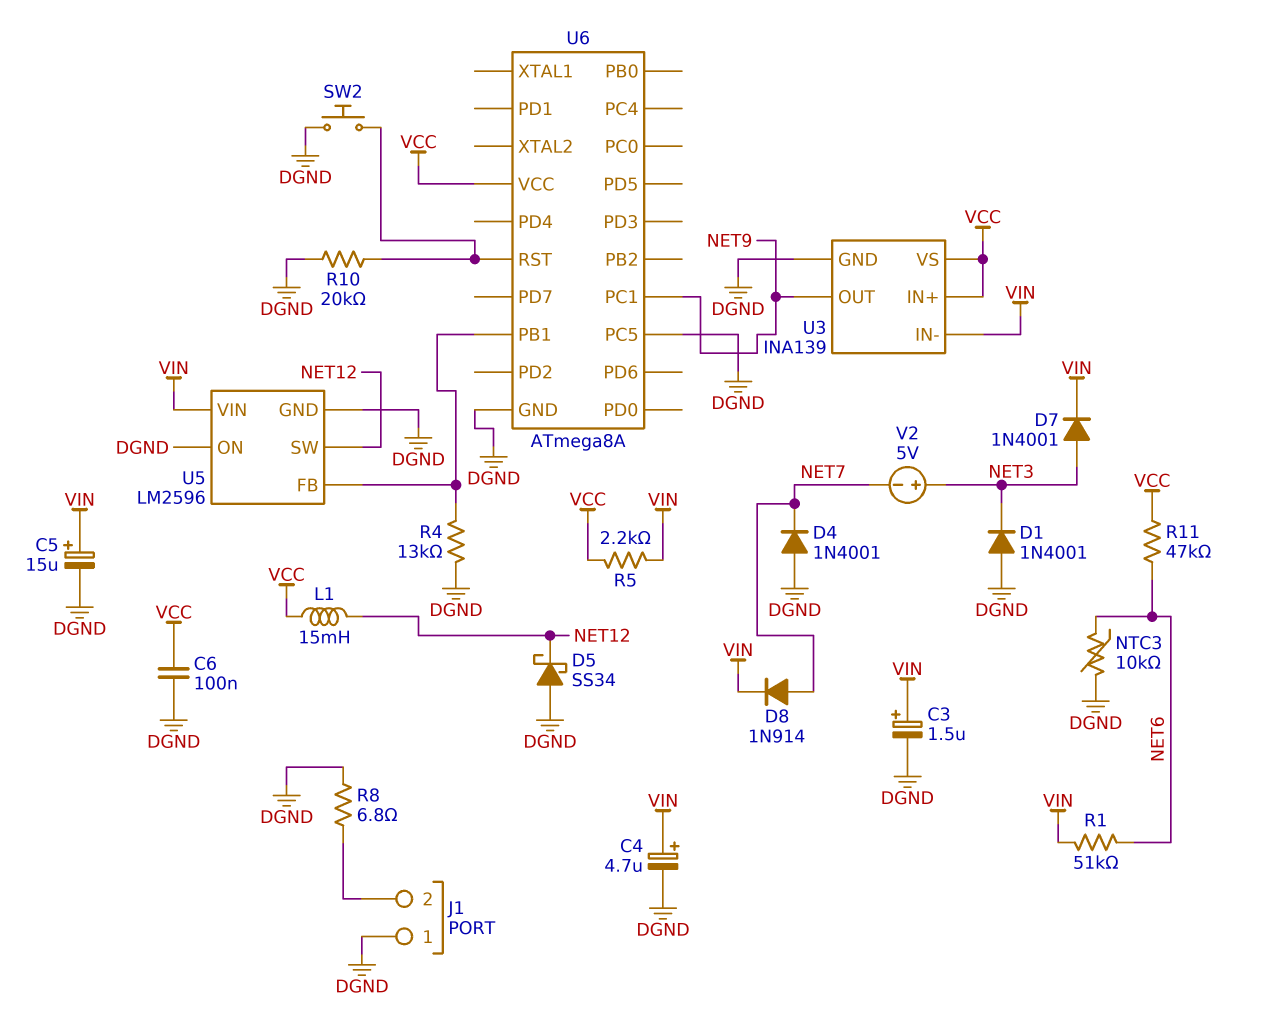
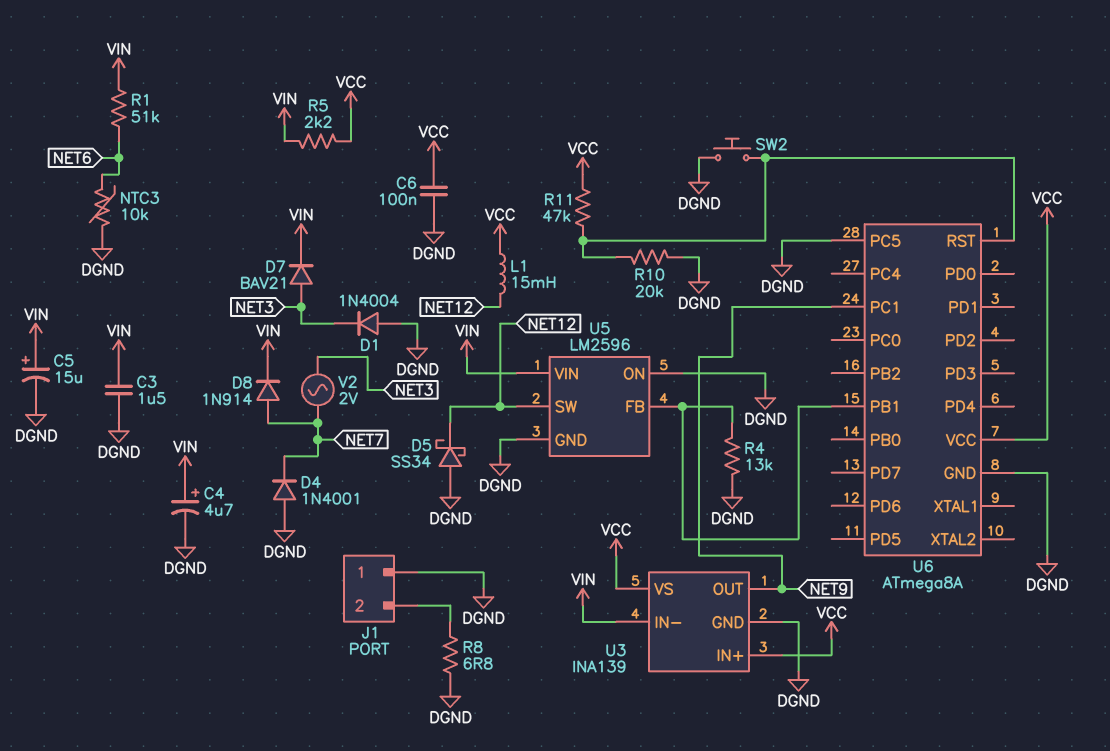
C3: 1.5uF (plus VIN, minus DGND) -> 1.5uF (DGND, VIN)
D1: diode 1N4001 (A DGND, K NET3) -> diode 1N4004 (A DGND, K NET3)
D7: diode 1N4001 (A NET3, K VIN) -> diode BAV21 (A NET3, K VIN)
R11: 47k (NET6, VCC) -> 47k (U6/RST, VCC)
V2: 5V (plus NET3, minus NET7) -> AC 2V (NET3, NET7)

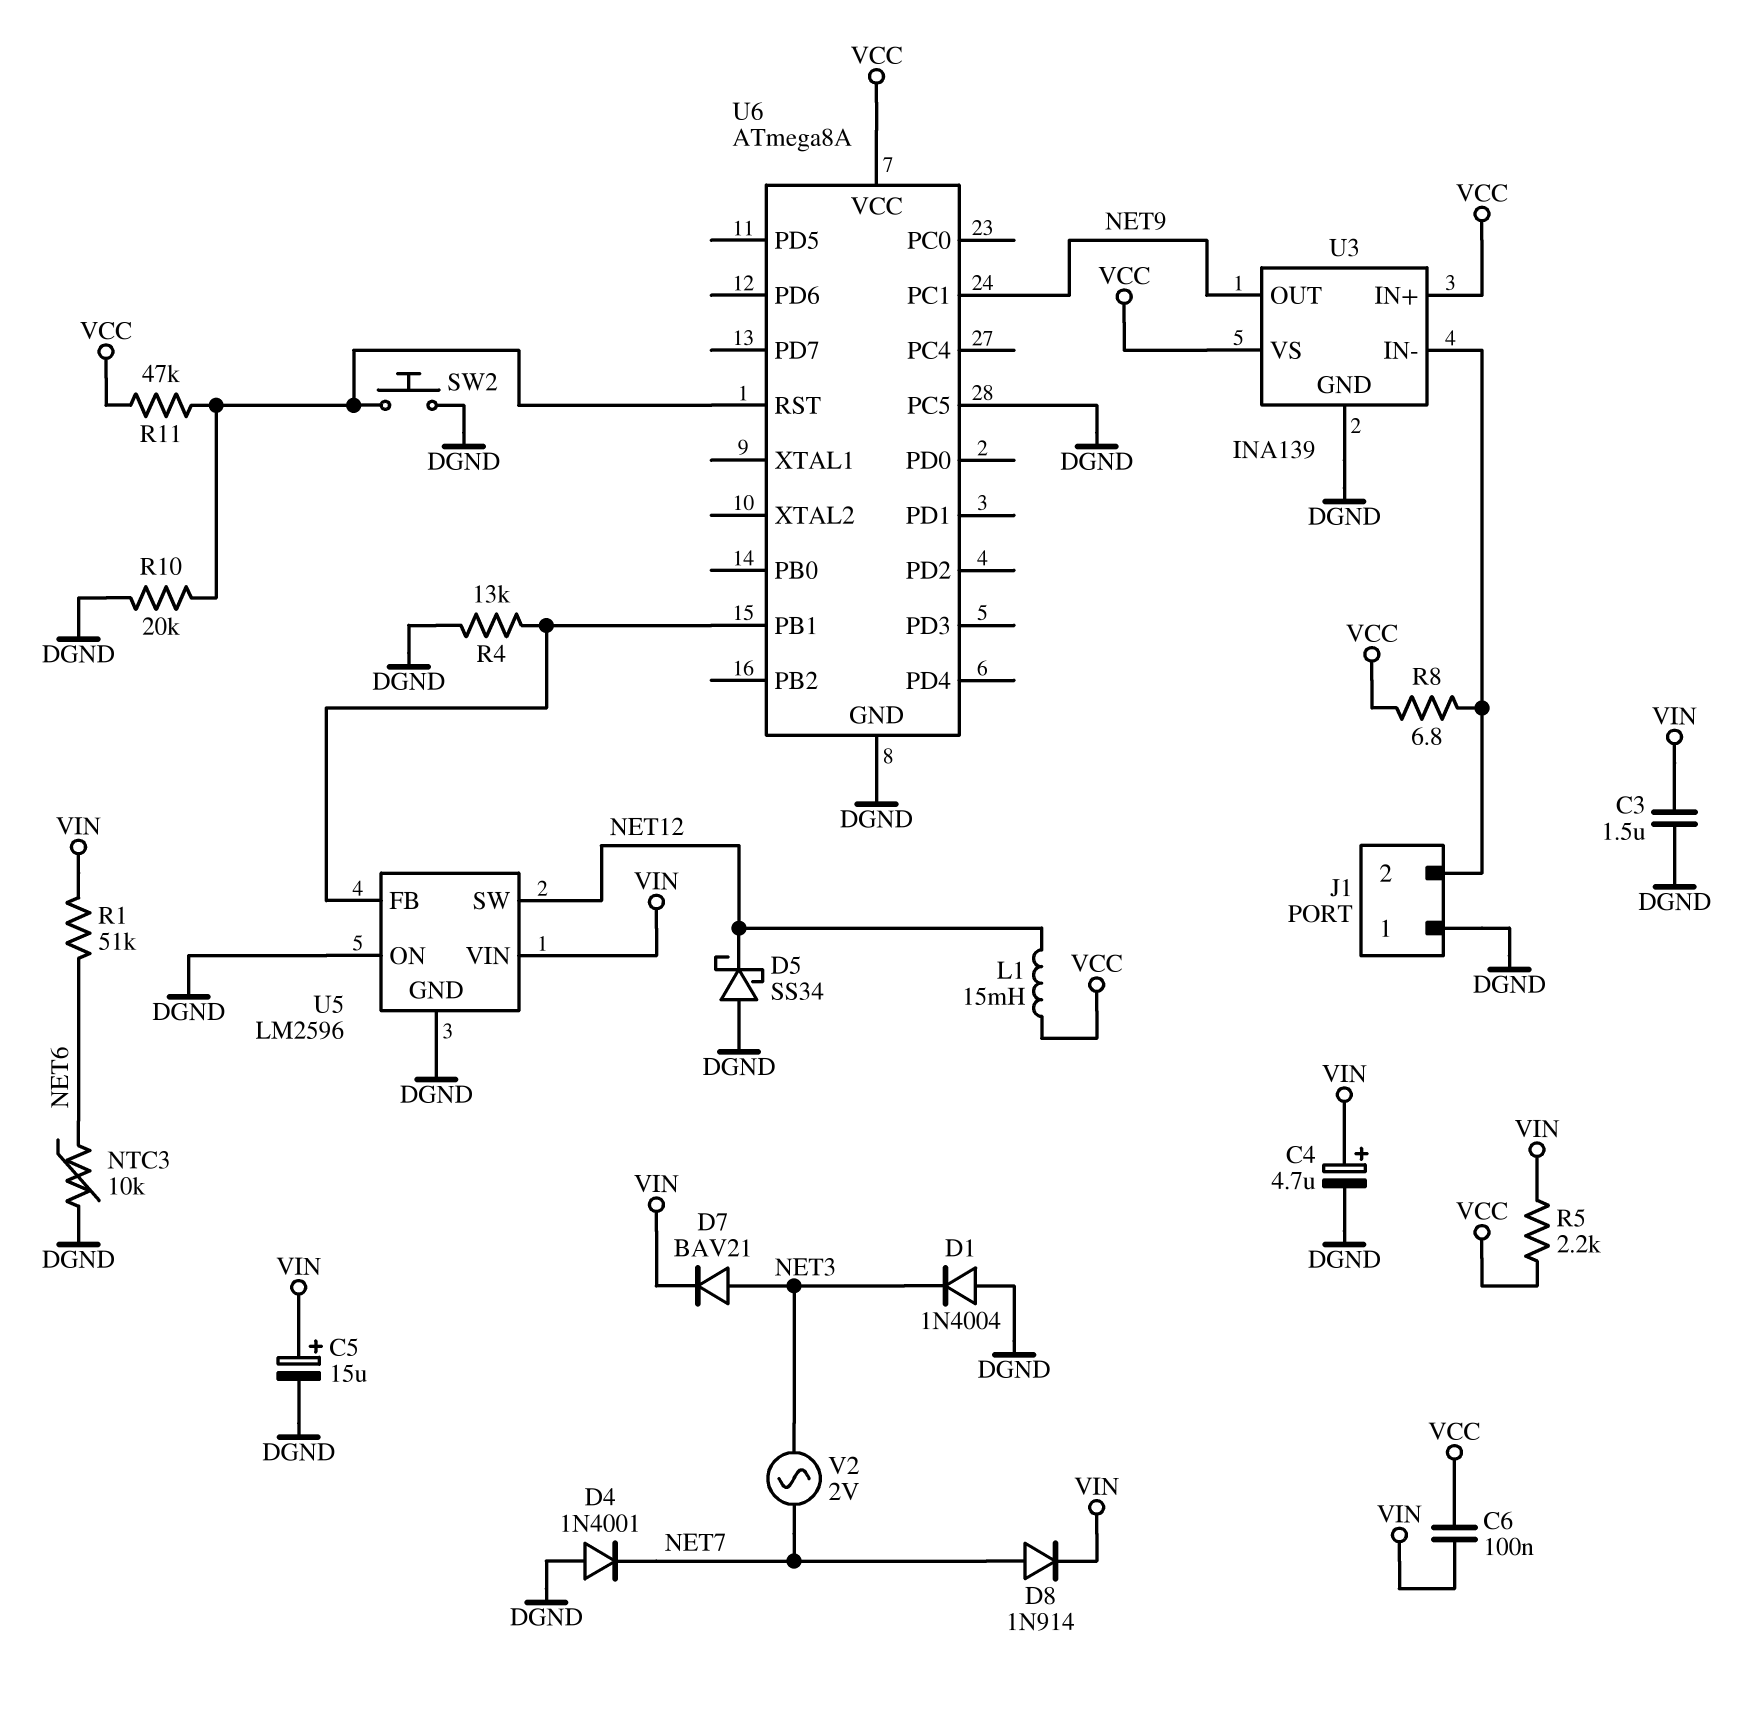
C6: 100nF (DGND, VCC) -> 100nF (VCC, VIN)
R8: 6.8 (DGND, J1/2) -> 6.8 (J1/2, VCC)
U3 pin IN-: VIN -> J1/2

